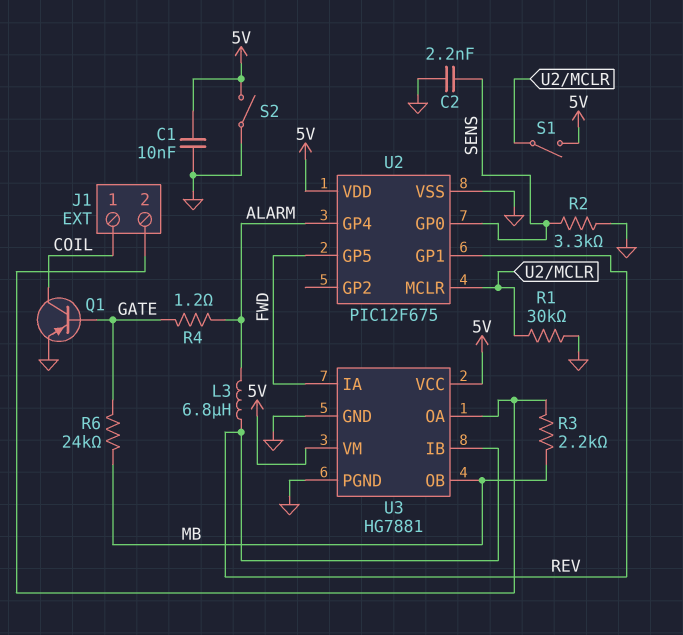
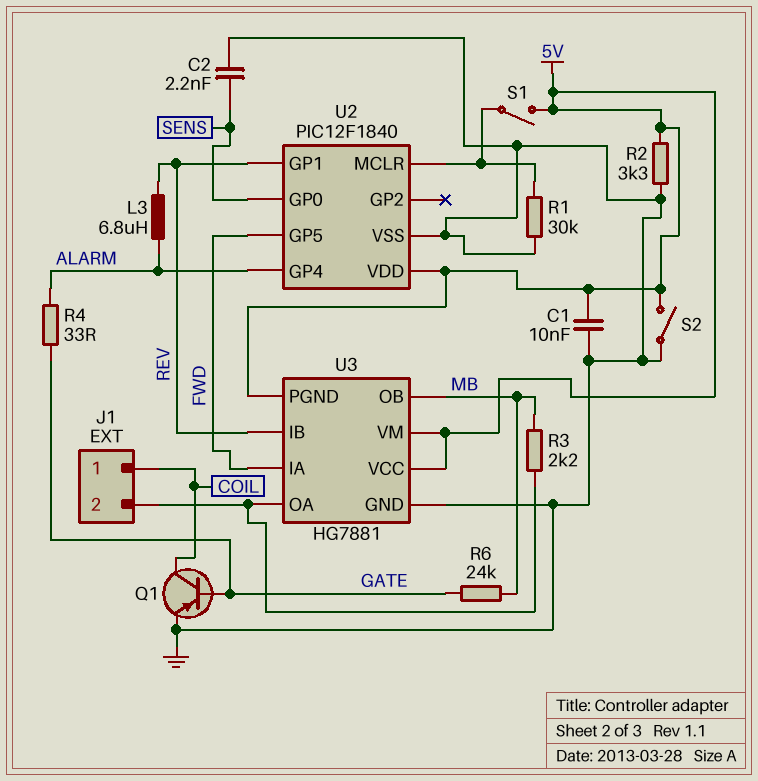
R2: 3.3k (GND, SENS) -> 3.3k (5V, GND)
R4: 1.2 (ALARM, GATE) -> 33 (ALARM, GATE)
U2: PIC12F675 -> PIC12F1840
U3 pin PGND: GND -> 5V

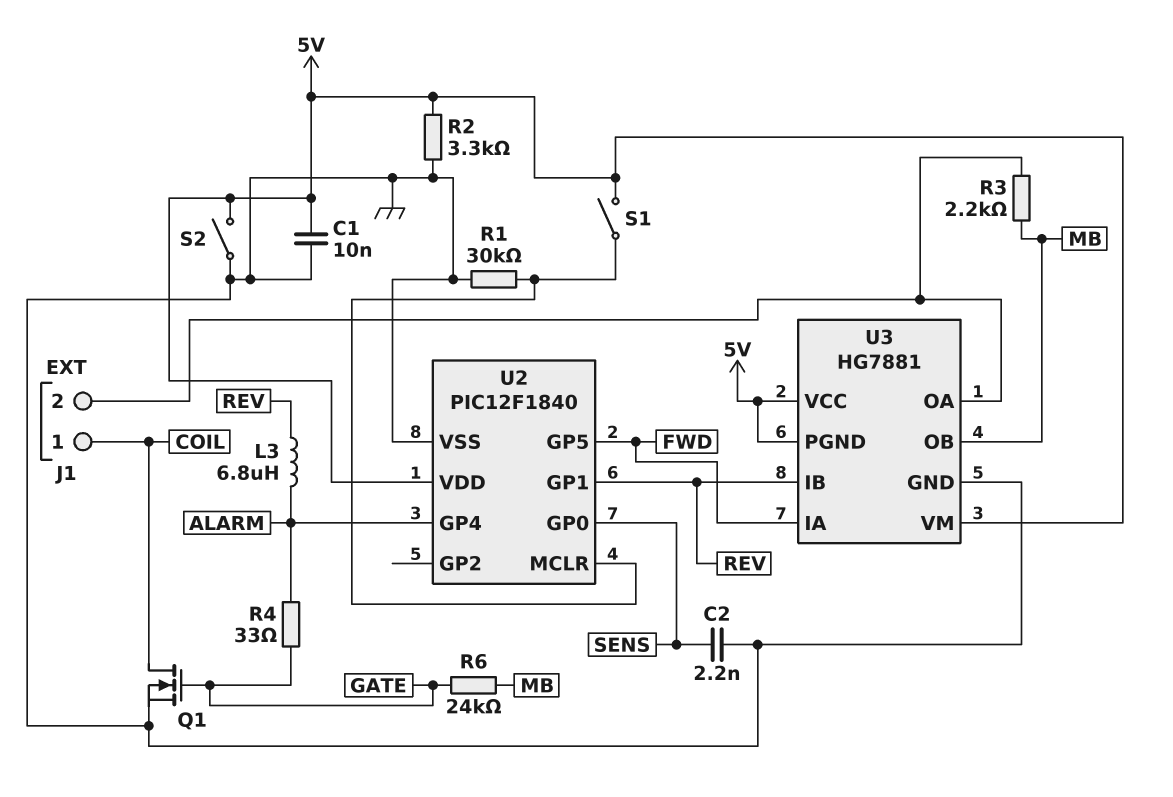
Q1: PNP (B GATE, C COIL, E GND) -> NMOS (G GATE, D COIL, S GND)

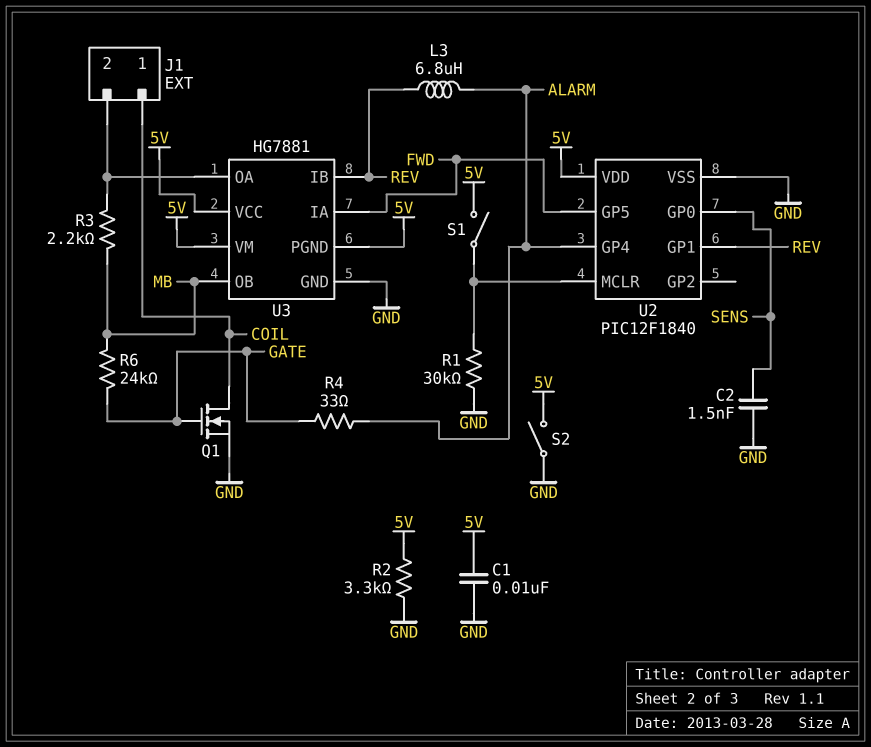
C2: 2.2nF (GND, SENS) -> 1.5nF (GND, SENS)

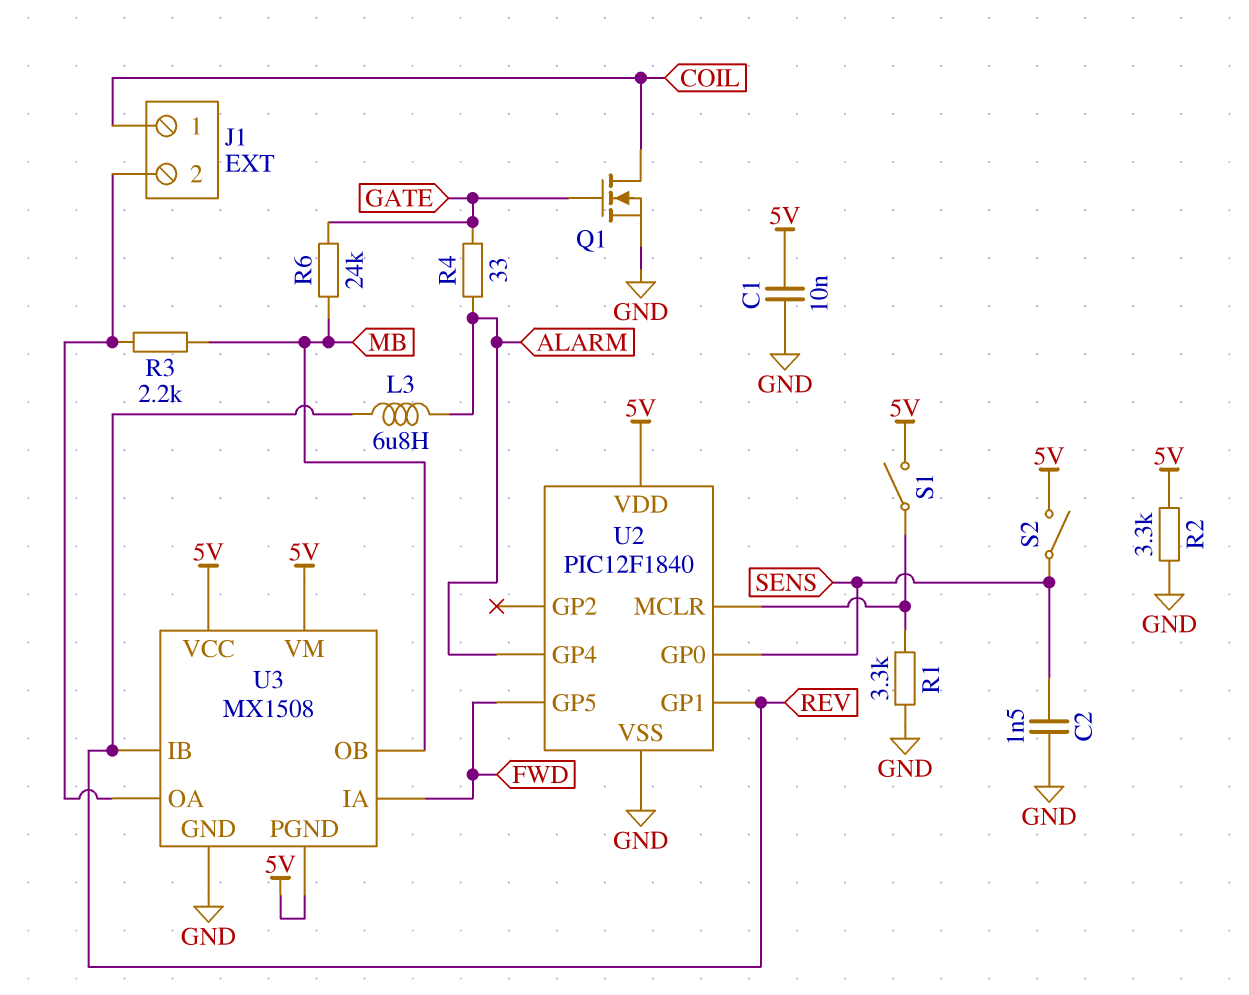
R1: 30k (GND, U2/MCLR) -> 3.3k (GND, U2/MCLR)
S2: switch (5V, GND) -> switch (5V, SENS)
U3: HG7881 -> MX1508

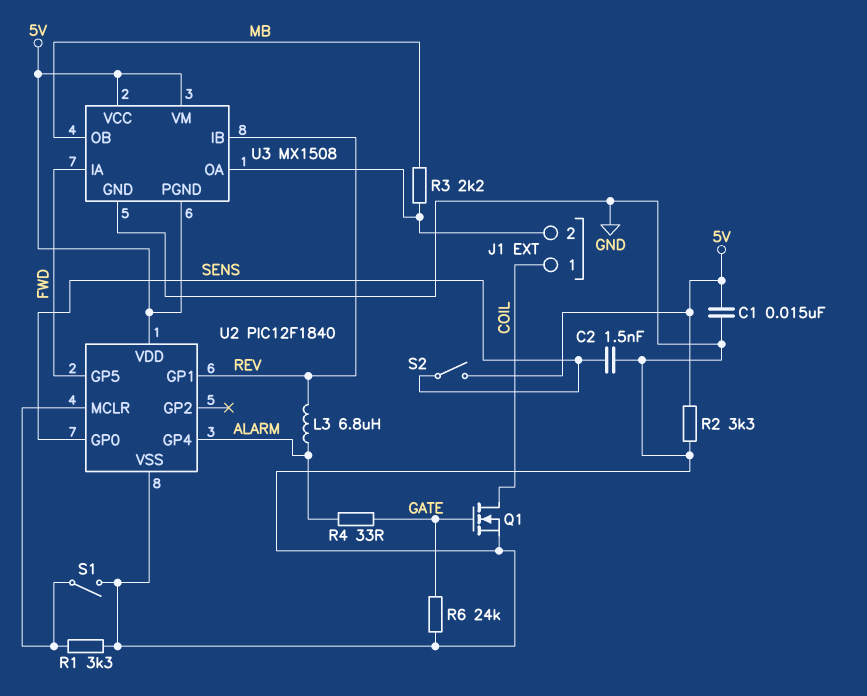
C1: 10nF (5V, GND) -> 15nF (5V, GND)
R6: 24k (GATE, MB) -> 24k (GATE, GND)
S1: switch (5V, U2/MCLR) -> switch (GND, U2/MCLR)

